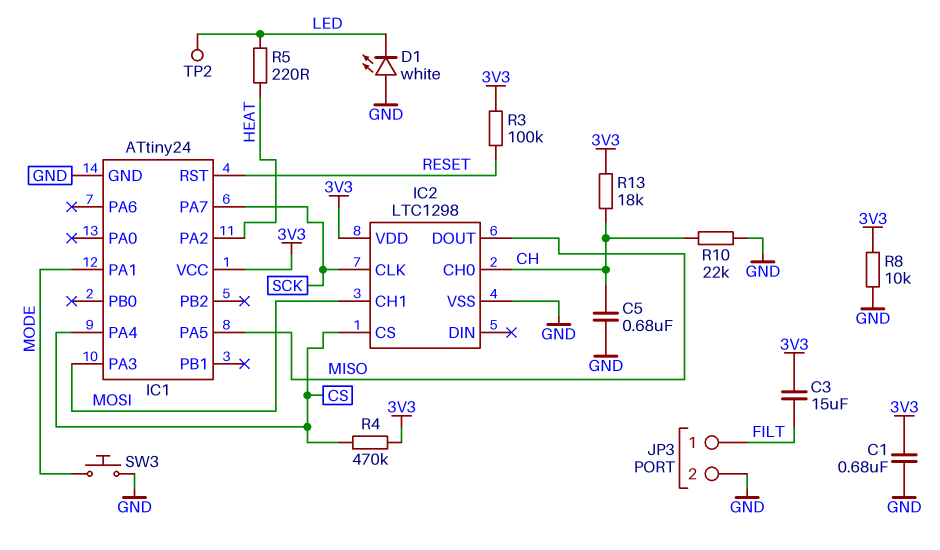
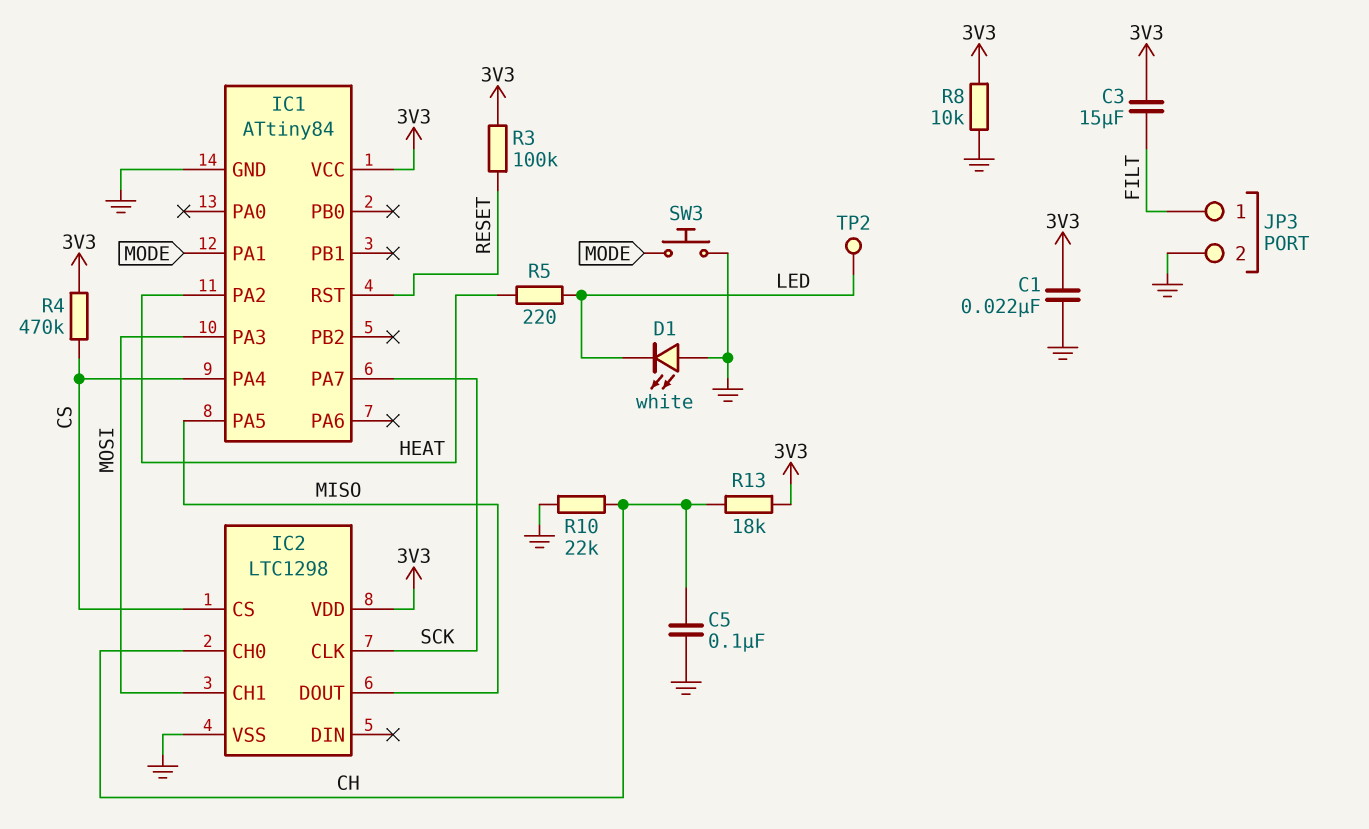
C1: 680nF (3V3, GND) -> 22nF (3V3, GND)
C5: 680nF (CH, GND) -> 100nF (CH, GND)
IC1: ATtiny24 -> ATtiny84

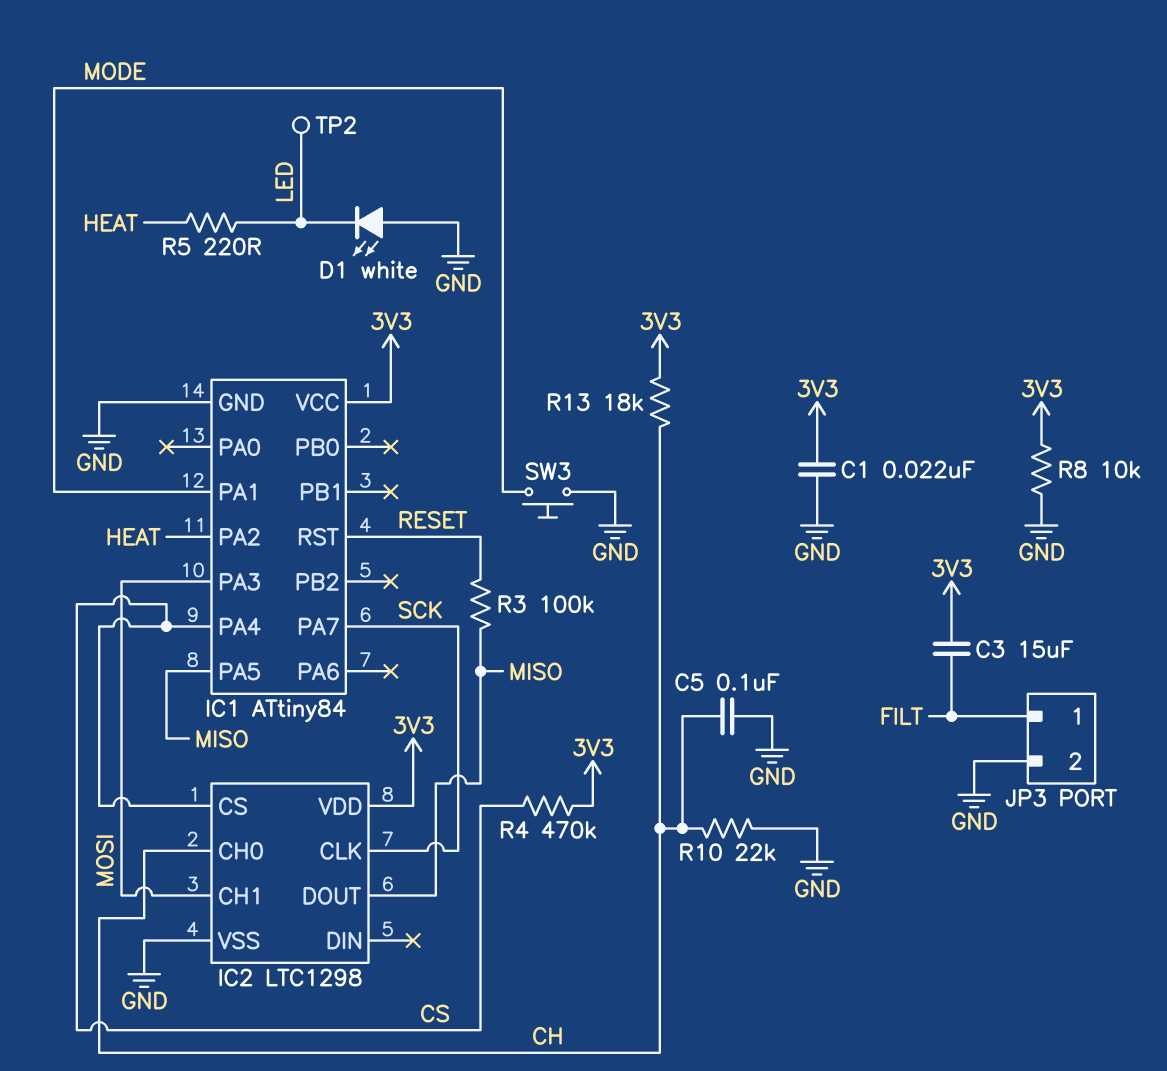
R3: 100k (3V3, RESET) -> 100k (MISO, RESET)

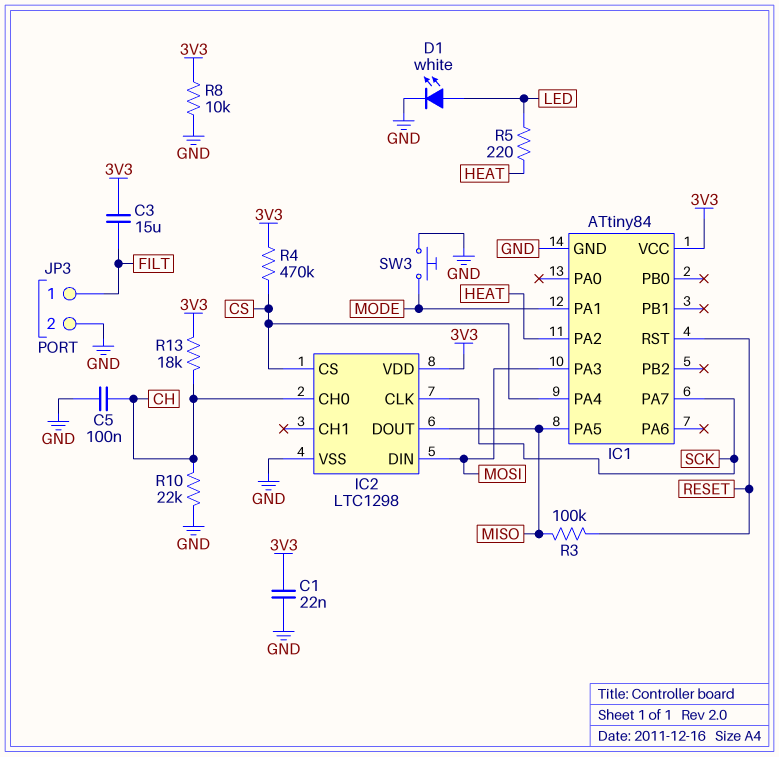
D1: LED white (A GND, K LED) -> LED white (A LED, K GND)
IC2 pin CH1: MOSI -> none
IC2 pin DIN: none -> MOSI
TP2: test point (LED) -> none

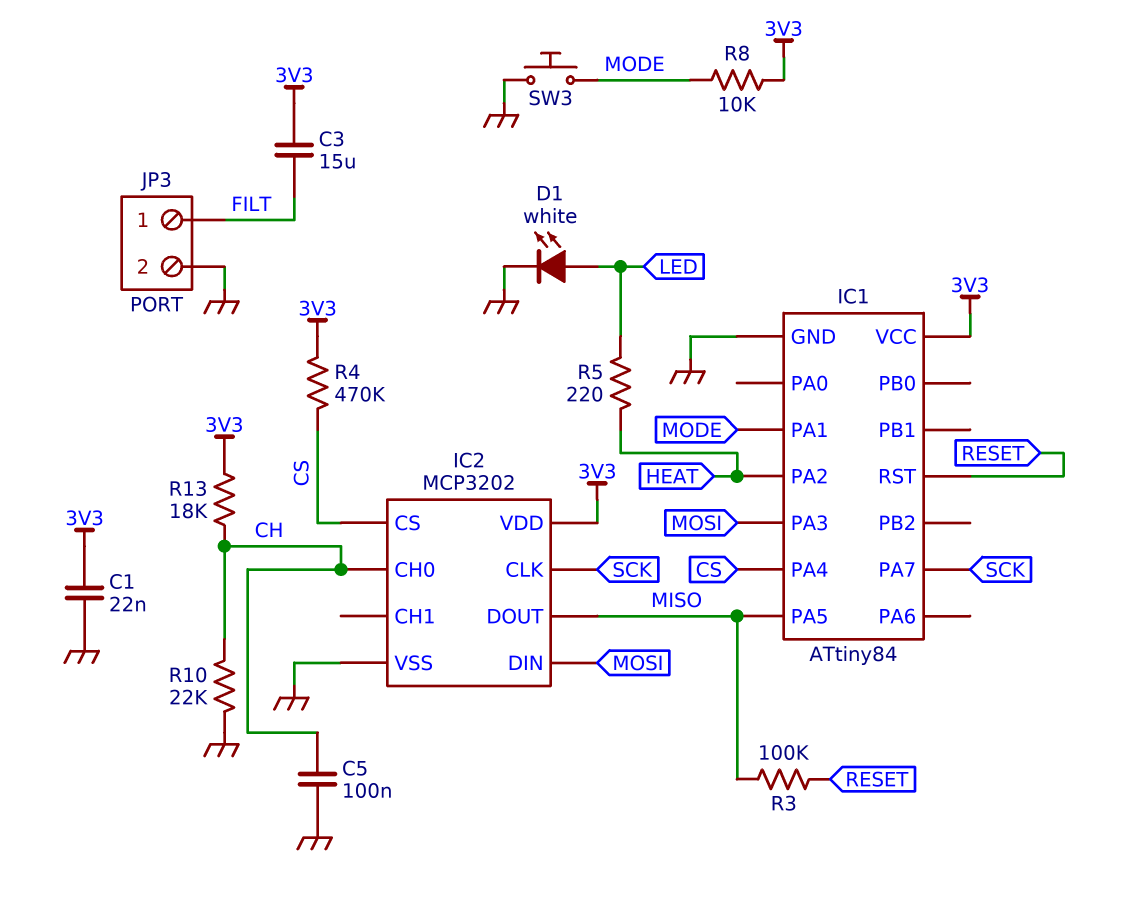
IC2: LTC1298 -> MCP3202
R8: 10k (3V3, GND) -> 10k (3V3, MODE)

